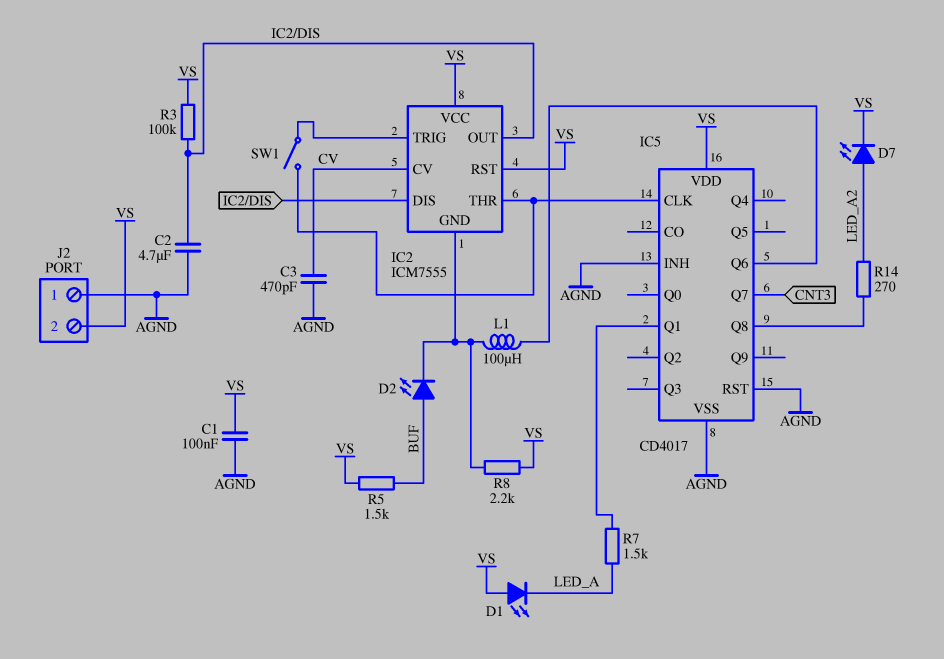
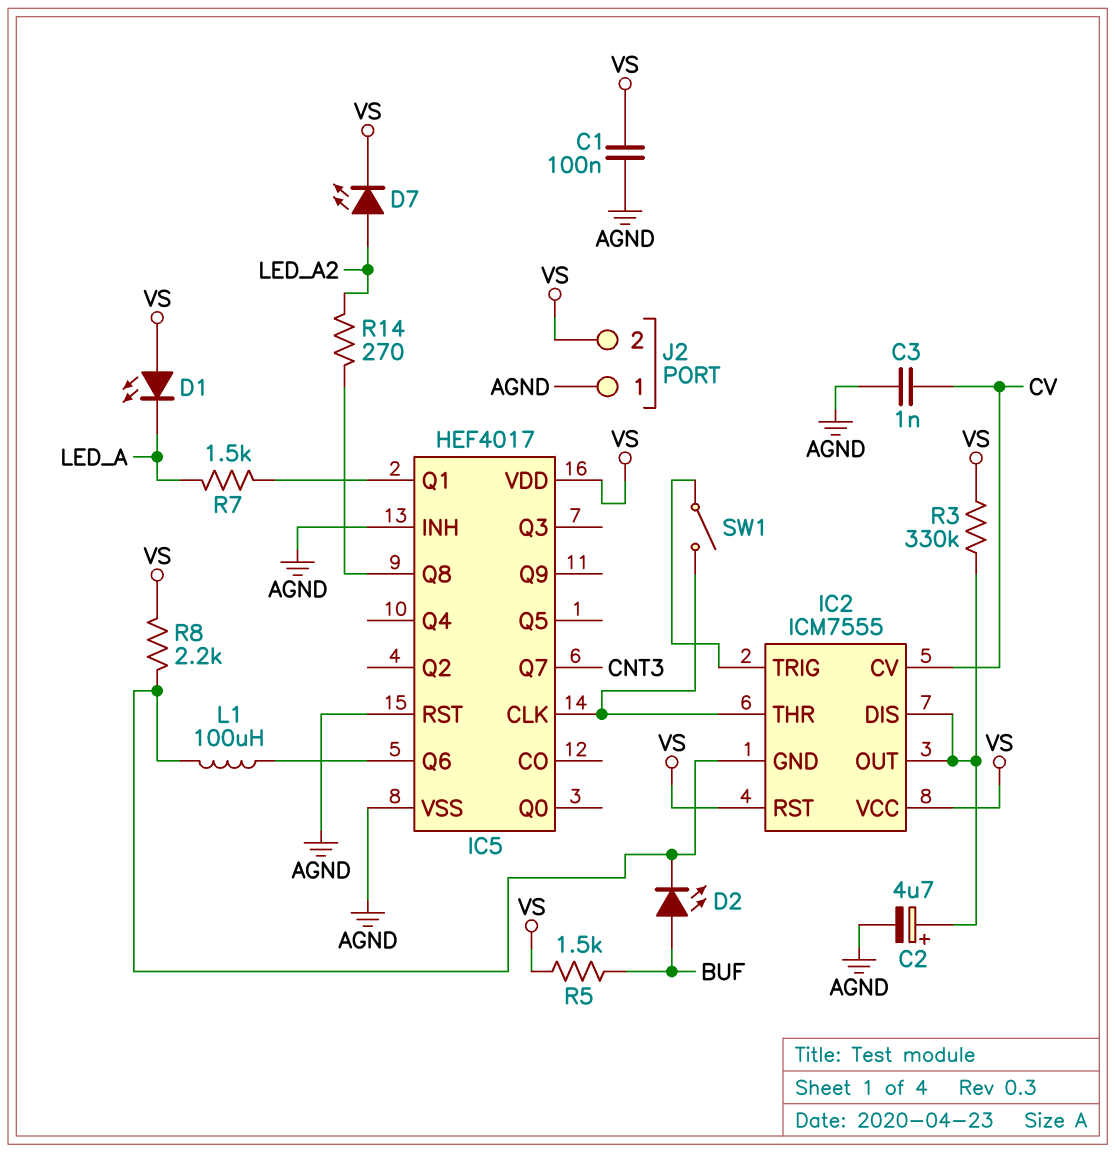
C2: 4.7uF (AGND, IC2/DIS) -> 4.7uF (plus IC2/DIS, minus AGND)
C3: 470pF (AGND, CV) -> 1nF (AGND, CV)
IC5: CD4017 -> HEF4017
R3: 100k (IC2/DIS, VS) -> 330k (IC2/DIS, VS)

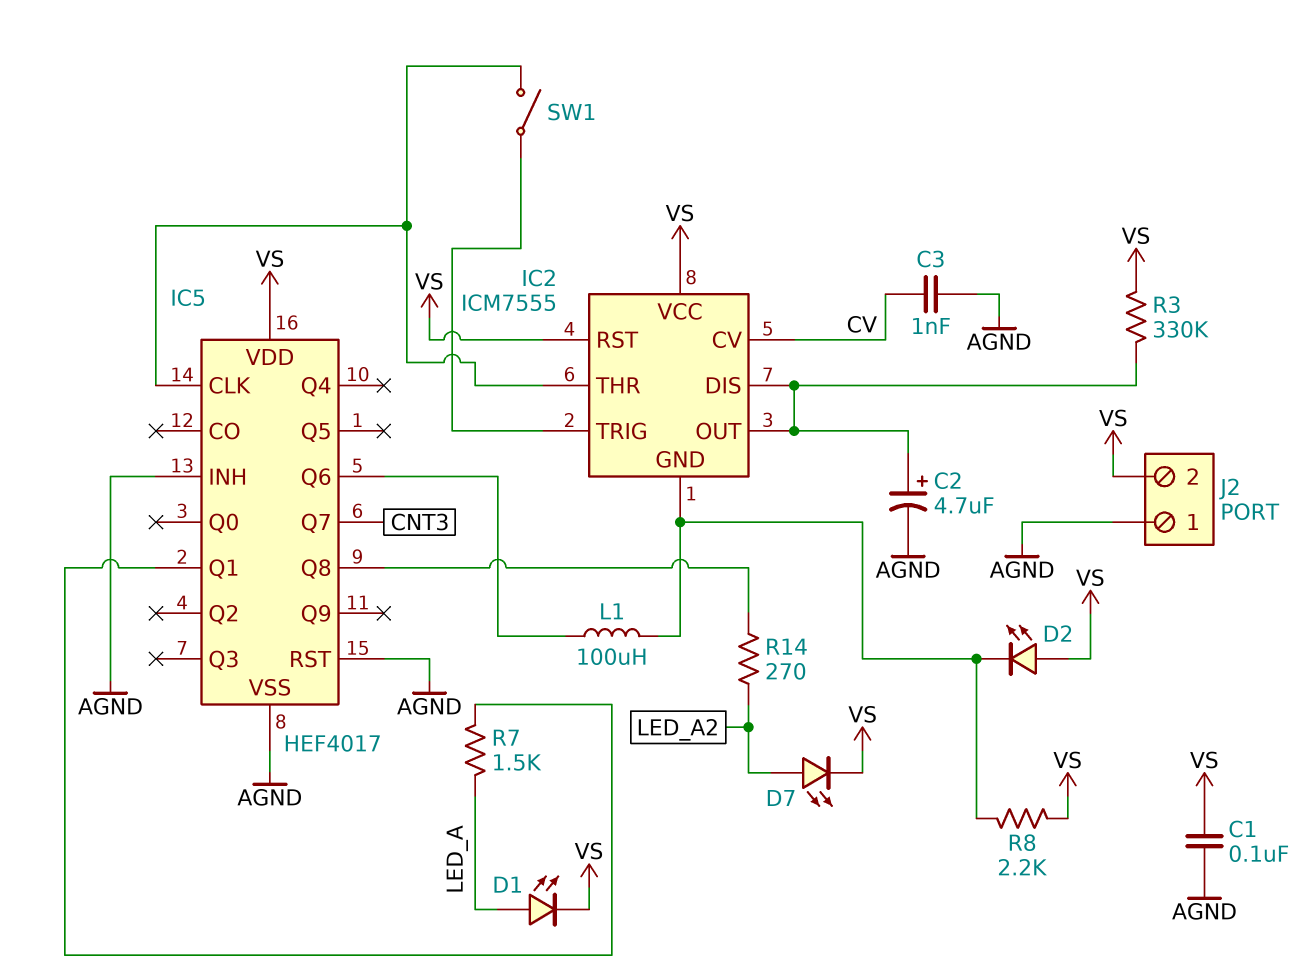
D1: LED (A VS, K LED_A) -> LED (A LED_A, K VS)
D2: LED (A BUF, K IC2/GND) -> LED (A VS, K IC2/GND)
R5: 1.5k (BUF, VS) -> none

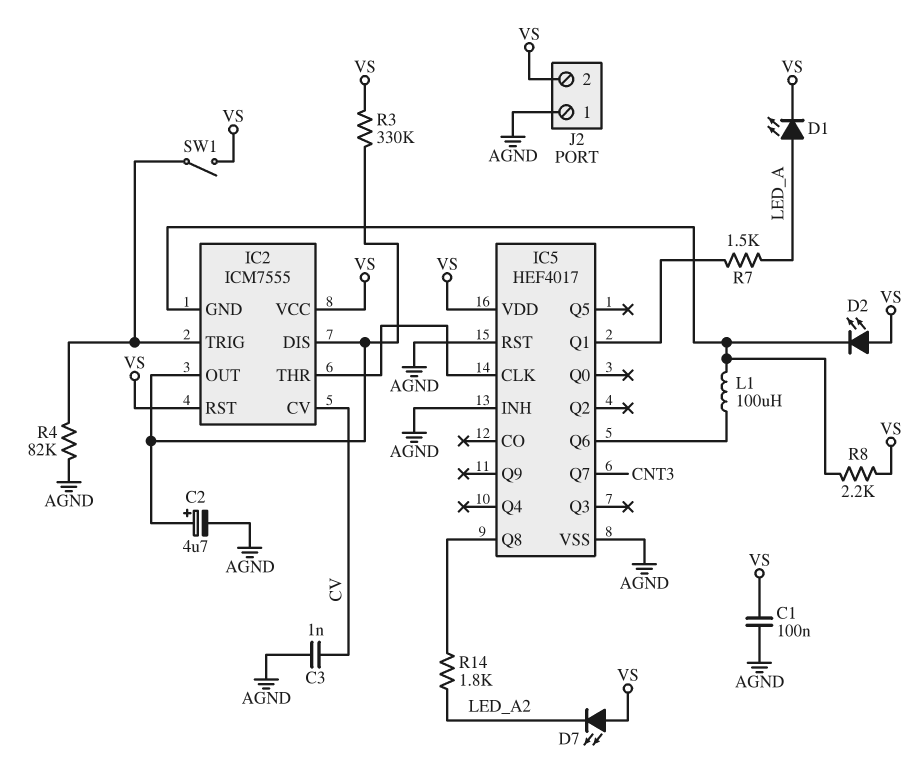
D7: LED (A LED_A2, K VS) -> LED (A VS, K LED_A2)
R4: none -> 82k (AGND, IC2/TRIG)
R14: 270 (IC5/Q8, LED_A2) -> 1.8k (IC5/Q8, LED_A2)
SW1: switch (IC2/THR, IC2/TRIG) -> switch (IC2/TRIG, VS)

